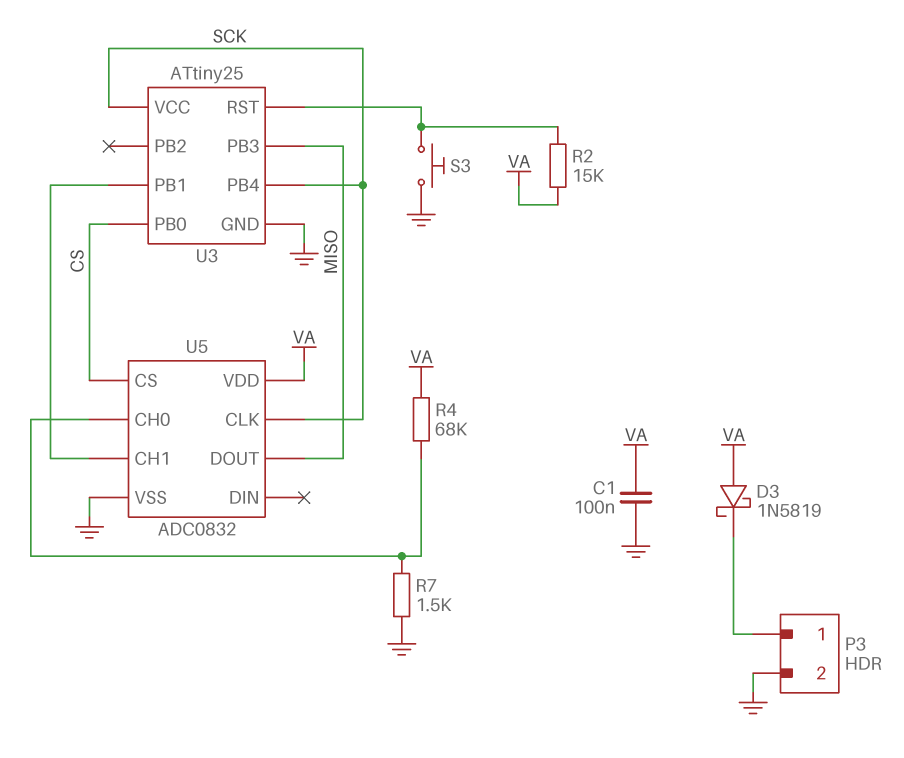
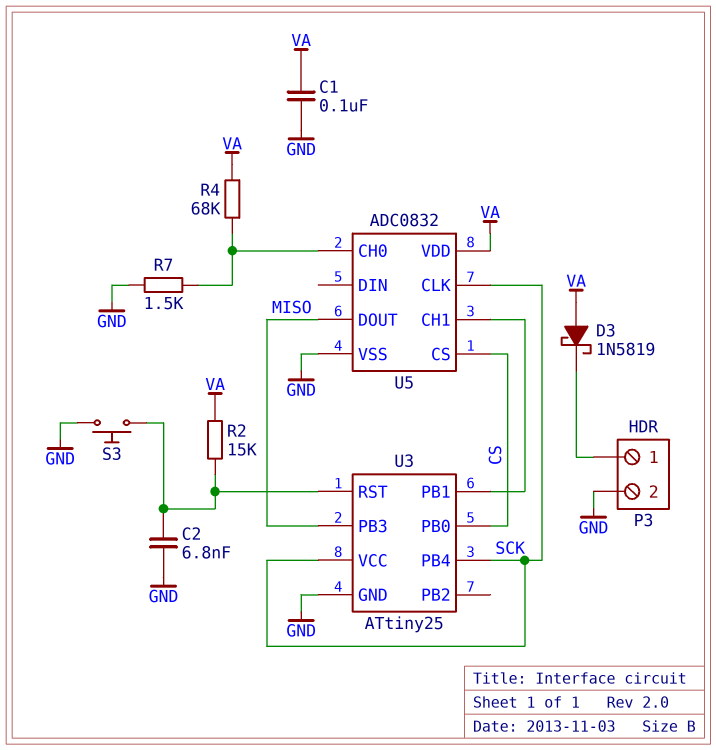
C2: none -> 6.8nF (GND, U3/RST)

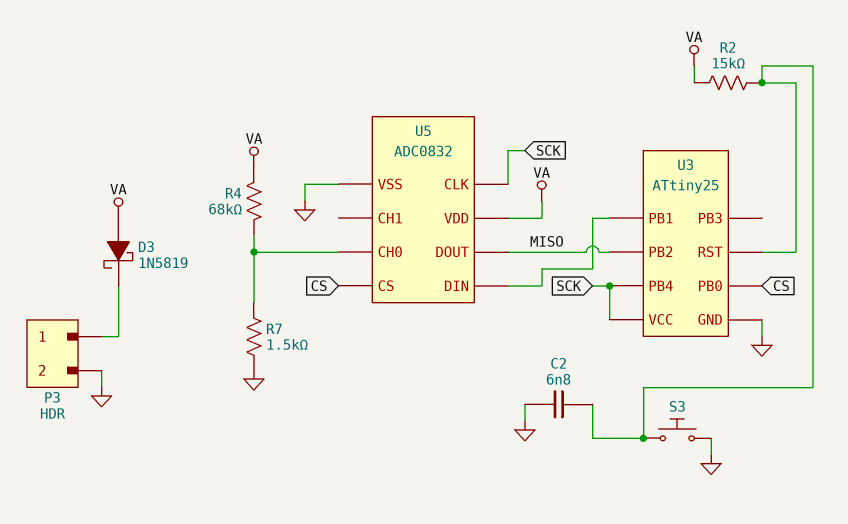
C1: 100nF (GND, VA) -> none
U3 pin PB2: none -> MISO
U3 pin PB3: MISO -> none
U5 pin CH1: U3/PB1 -> none
U5 pin DIN: none -> U3/PB1

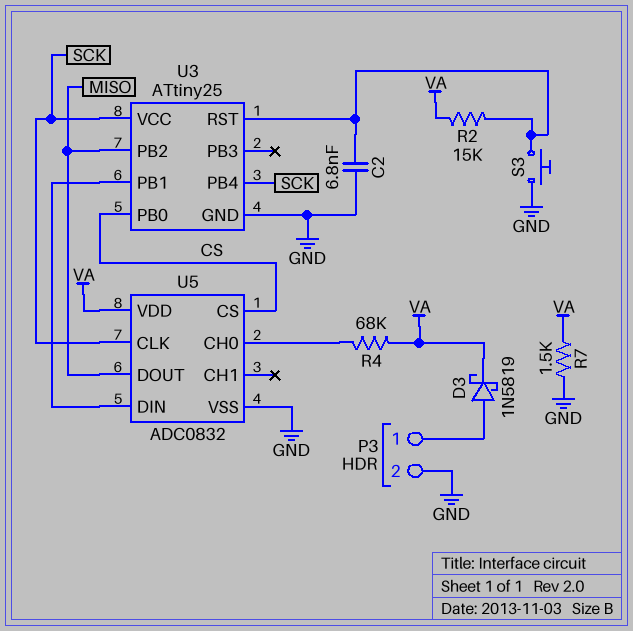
D3: schottky 1N5819 (A VA, K P3/1) -> schottky 1N5819 (A P3/1, K VA)
R7: 1.5k (GND, U5/CH0) -> 1.5k (GND, VA)

